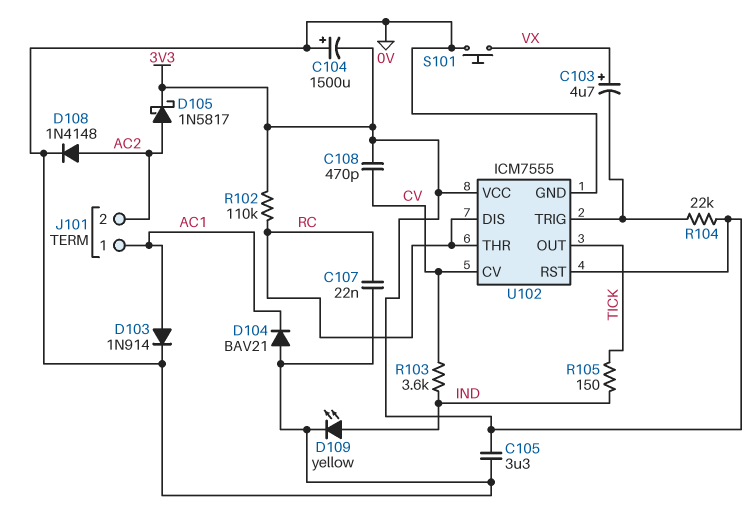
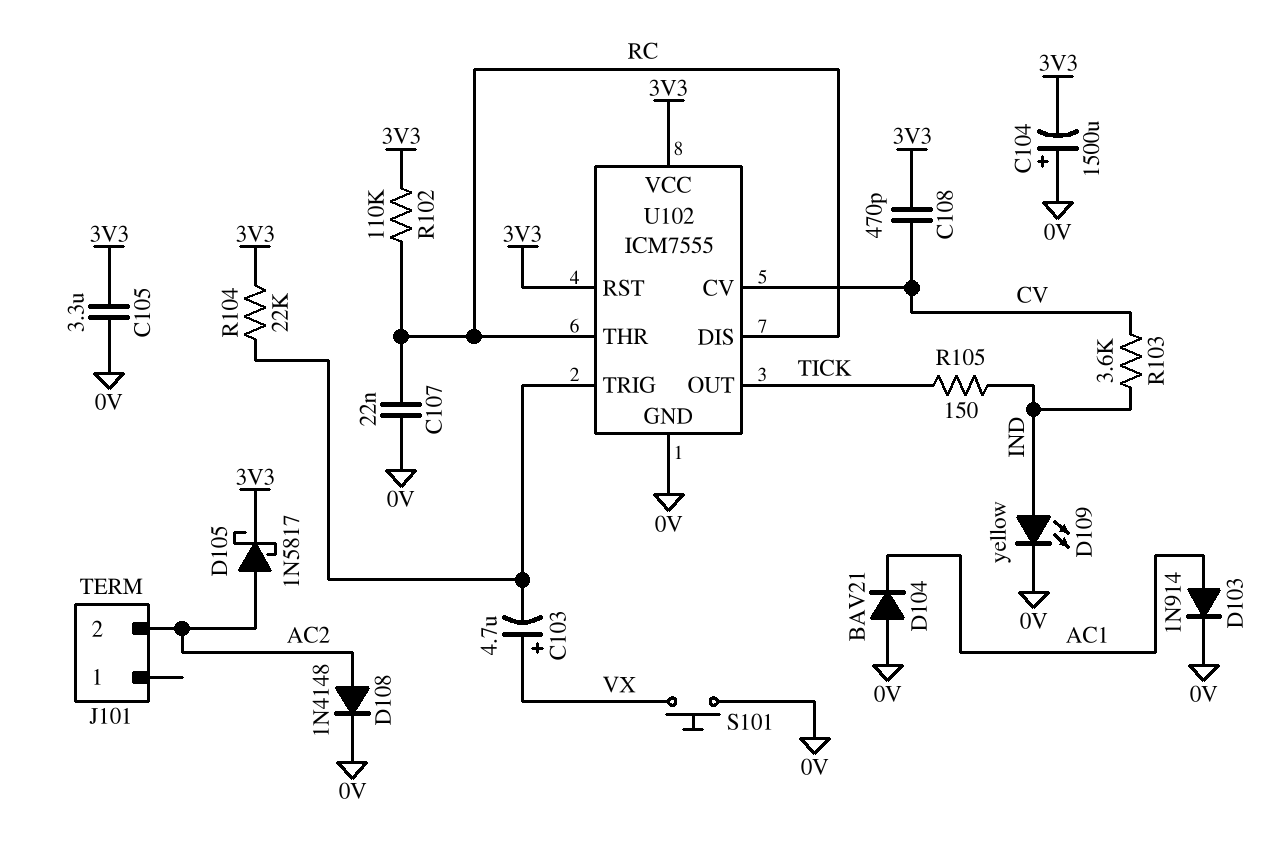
J101 pin 1: AC1 -> none

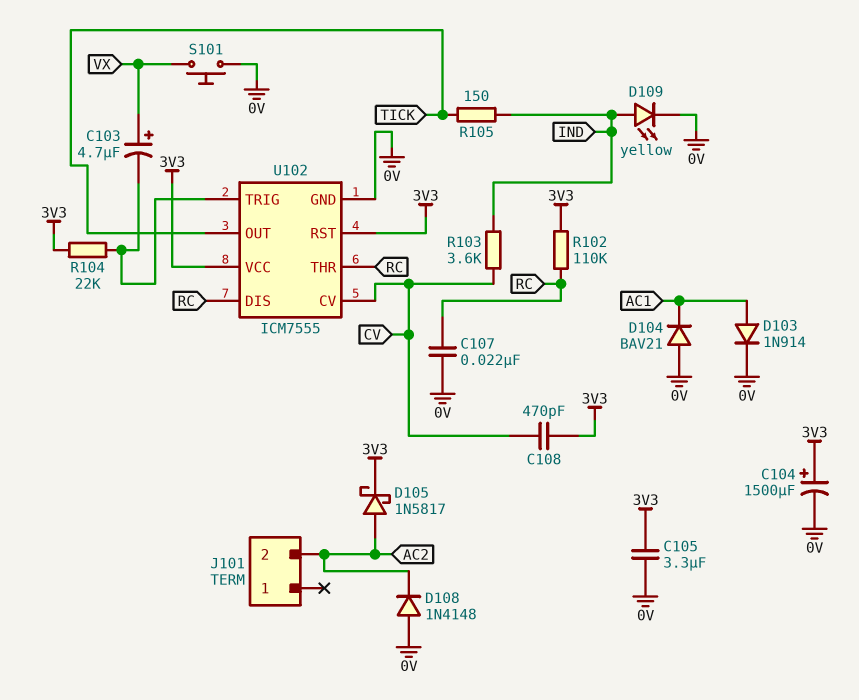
C104: 1500uF (plus 0V, minus 3V3) -> 1500uF (plus 3V3, minus 0V)
D108: diode 1N4148 (A AC2, K 0V) -> diode 1N4148 (A 0V, K AC2)

